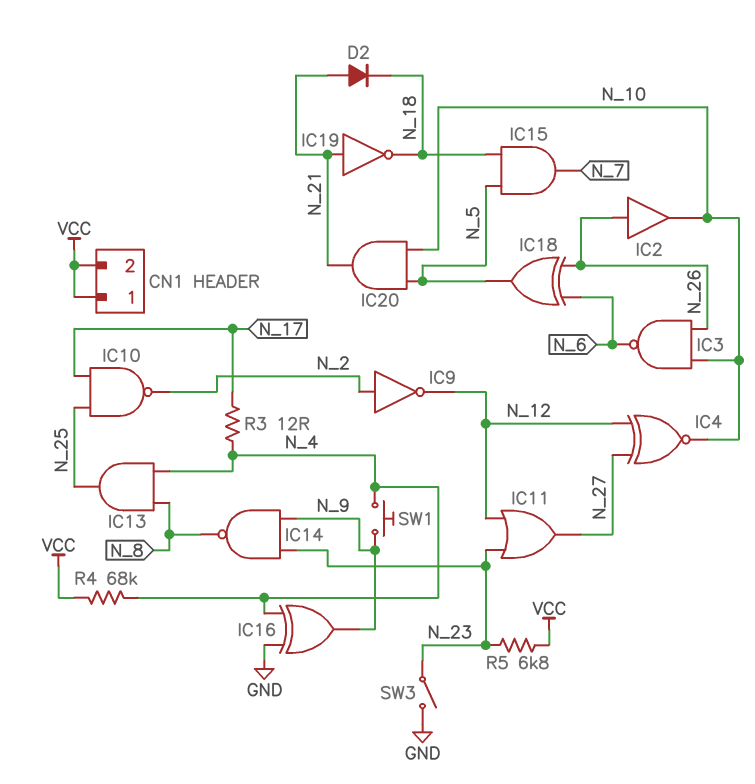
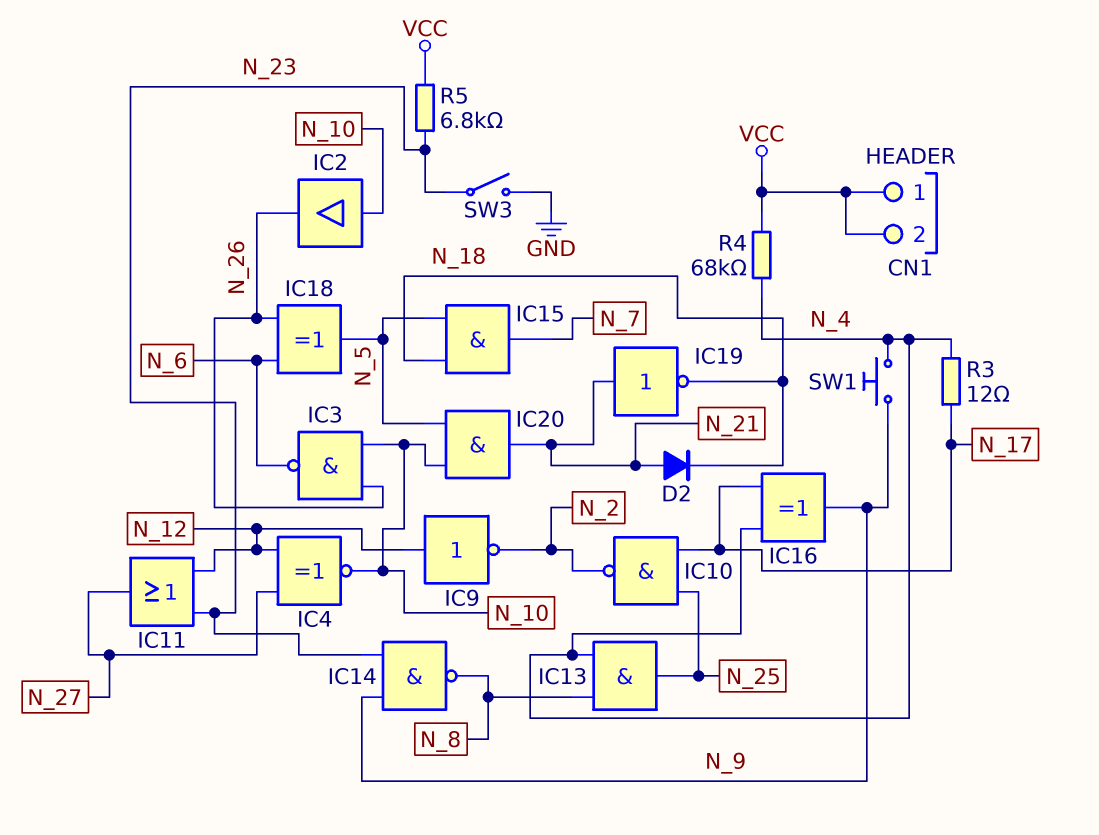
IC2: buffer (in N_26, out N_10) -> buffer (in N_10, out N_26)
IC9: NOT (in N_2, out N_12) -> NOT (in N_12, out N_2)
IC16: XOR (in GND, in N_4, out N_9) -> XOR (in N_4, in N_17, out N_9)

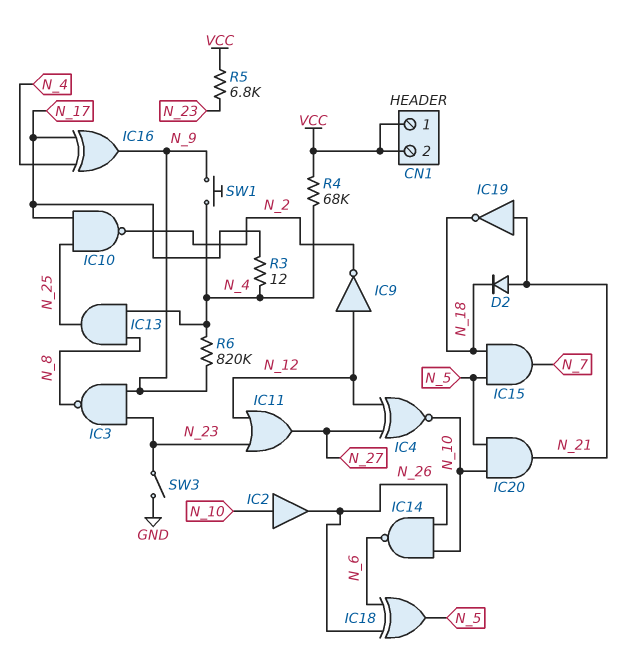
IC3: NAND (in N_10, in N_26, out N_6) -> NAND (in N_9, in N_23, out N_8)
IC14: NAND (in N_9, in N_23, out N_8) -> NAND (in N_10, in N_26, out N_6)
R6: none -> 820k (N_4, N_9)

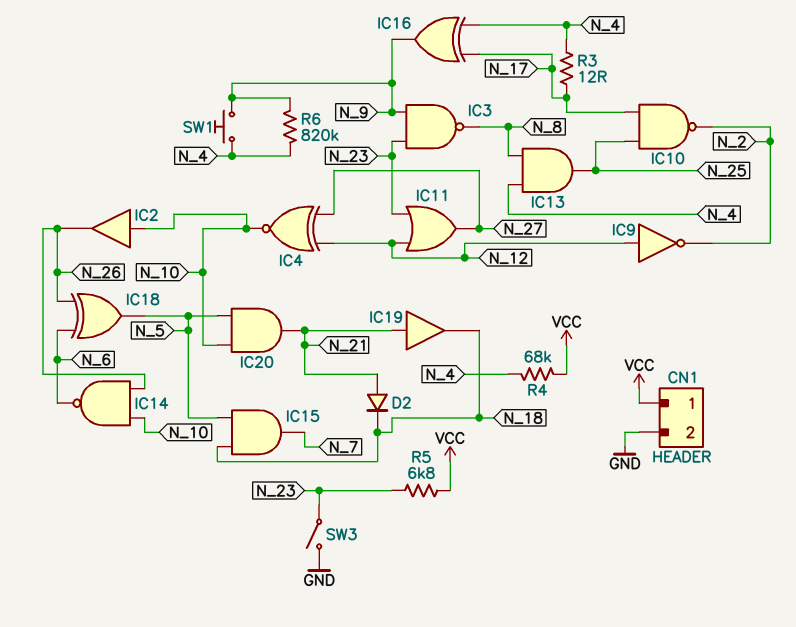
CN1 pin 2: VCC -> GND
IC19: NOT (in N_21, out N_18) -> buffer (in N_21, out N_18)

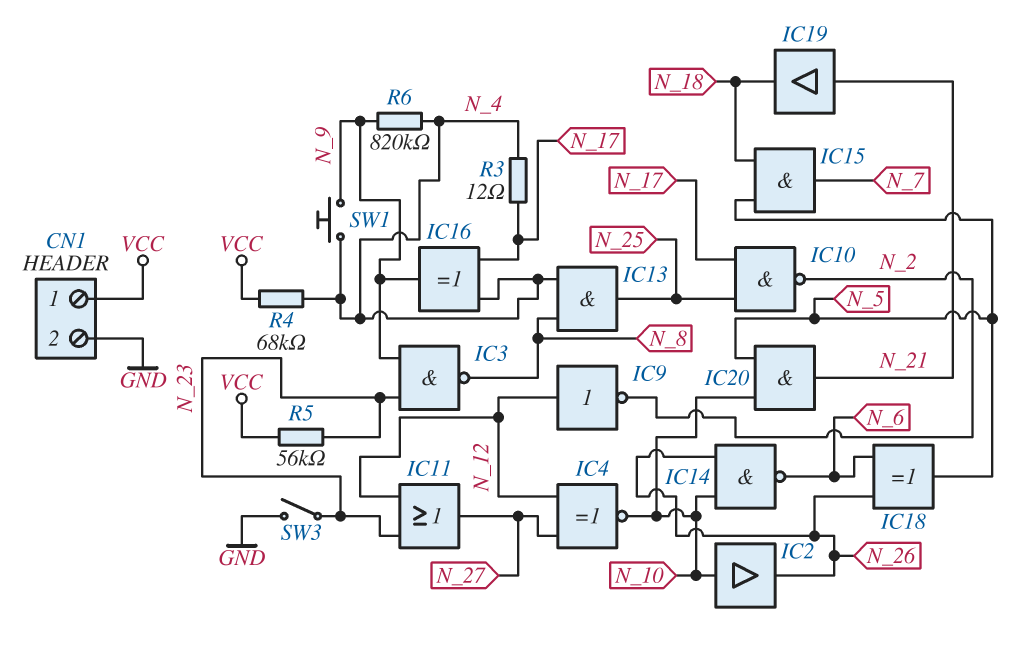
D2: diode (A N_21, K N_18) -> none
R5: 6.8k (N_23, VCC) -> 56k (N_23, VCC)

